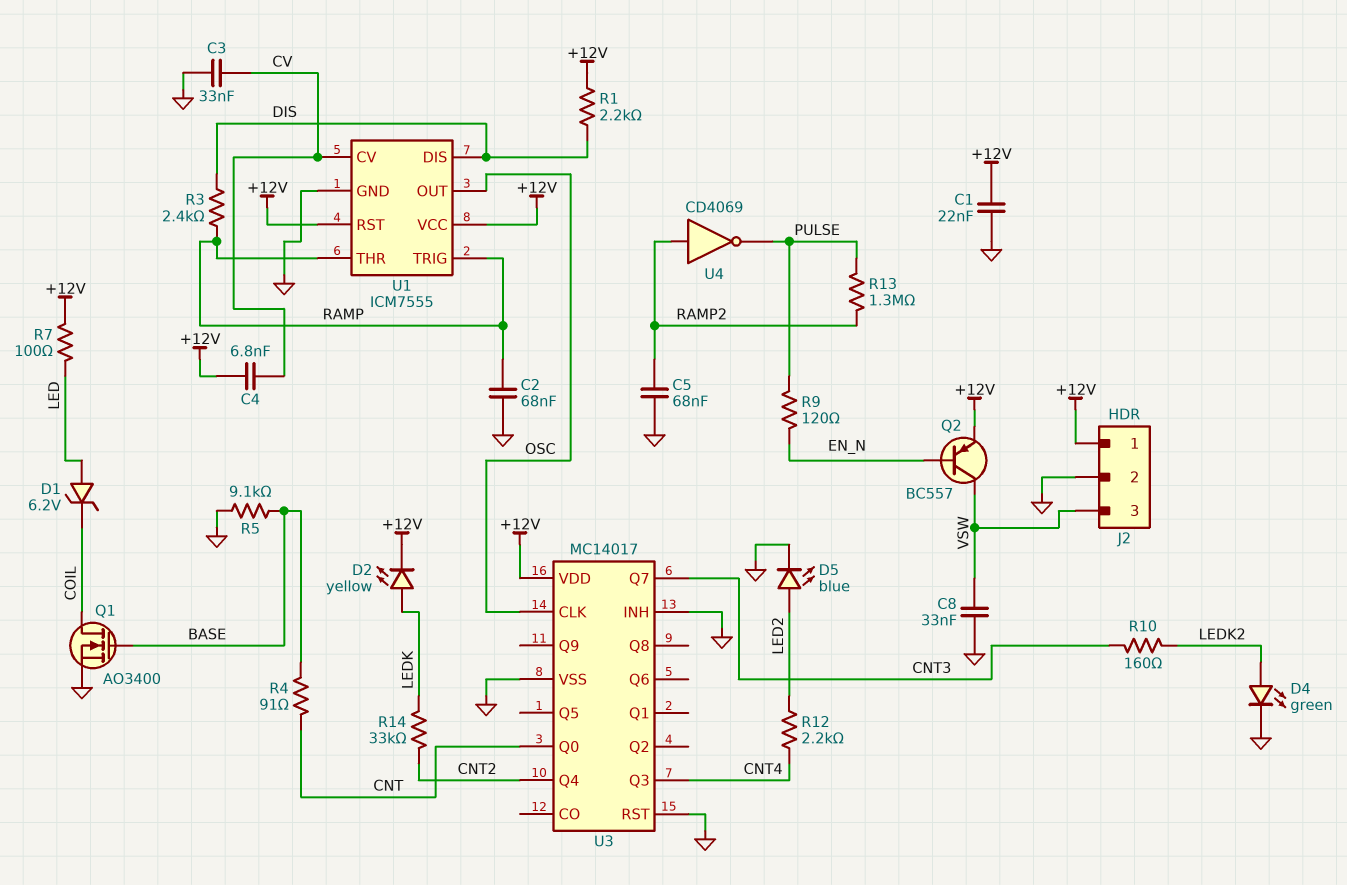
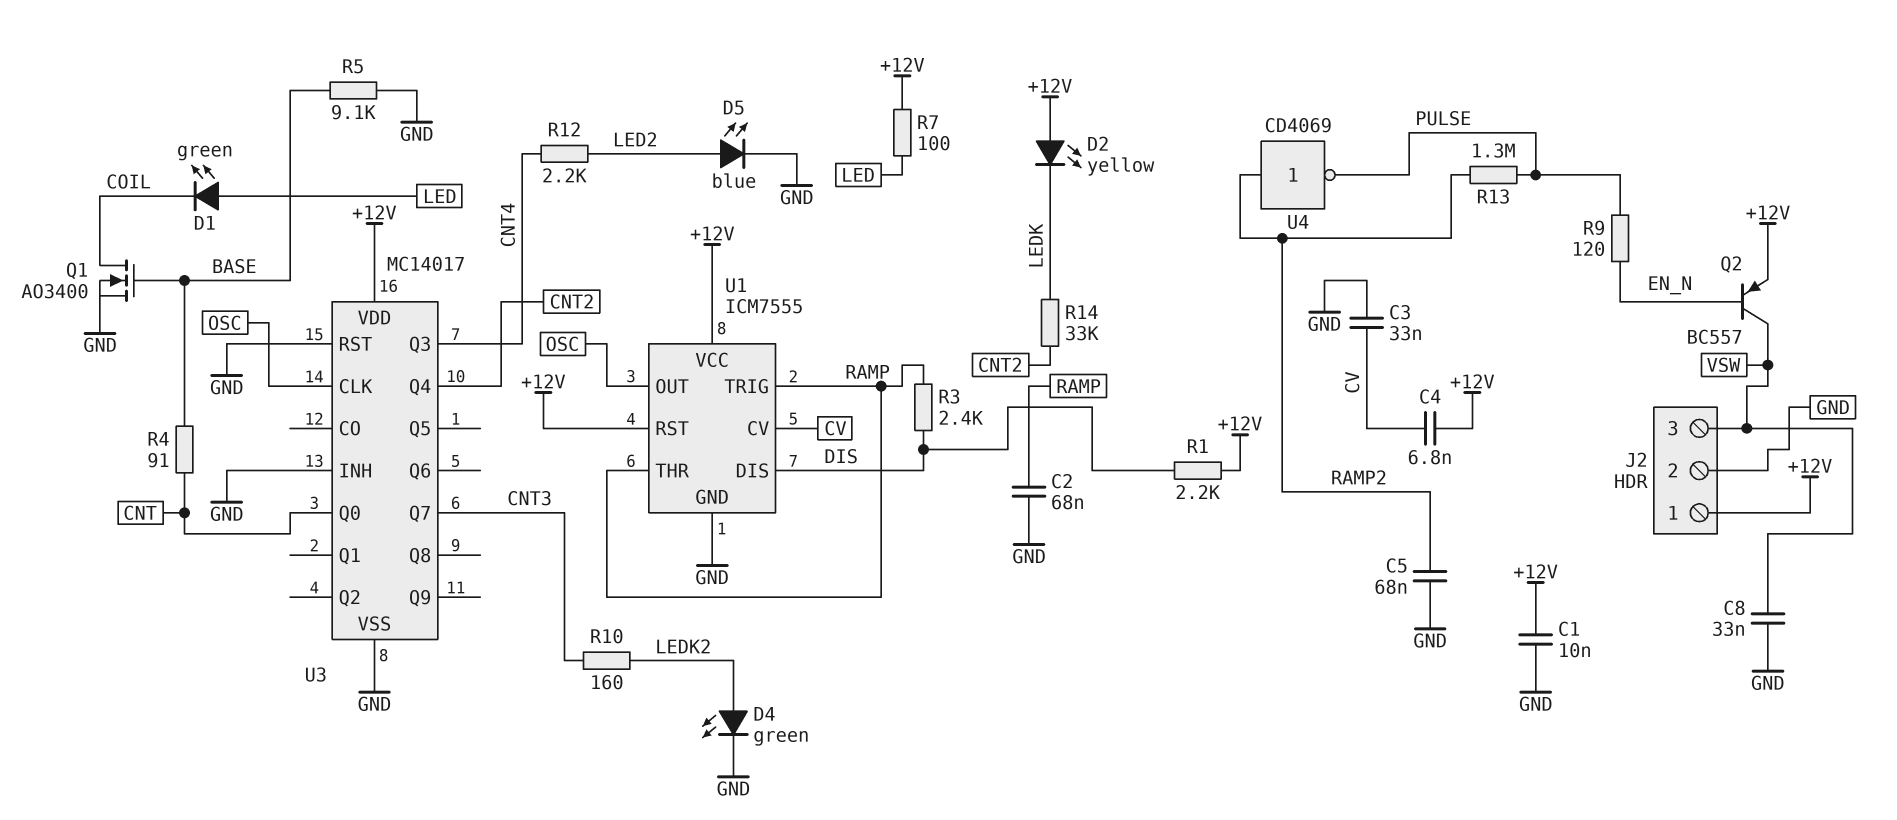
C1: 22nF (+12V, GND) -> 10nF (+12V, GND)
D1: zener 6.2V (A LED, K COIL) -> LED green (A LED, K COIL)
D2: LED yellow (A LEDK, K +12V) -> LED yellow (A +12V, K LEDK)

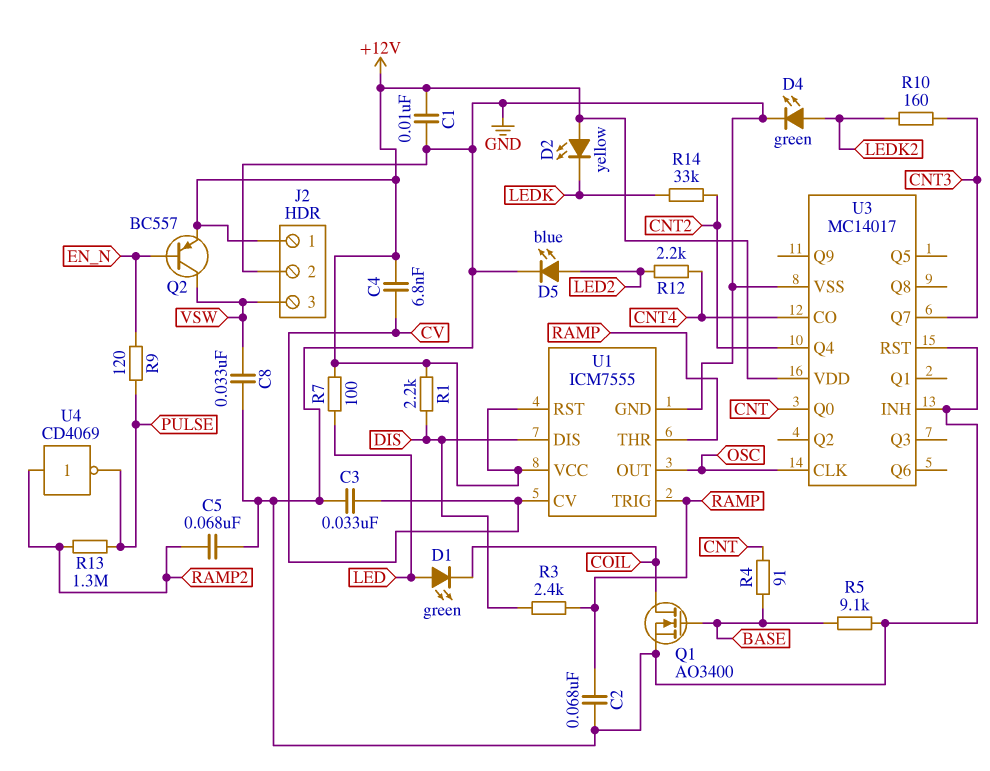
U3 pin CO: none -> CNT4
U3 pin Q3: CNT4 -> none

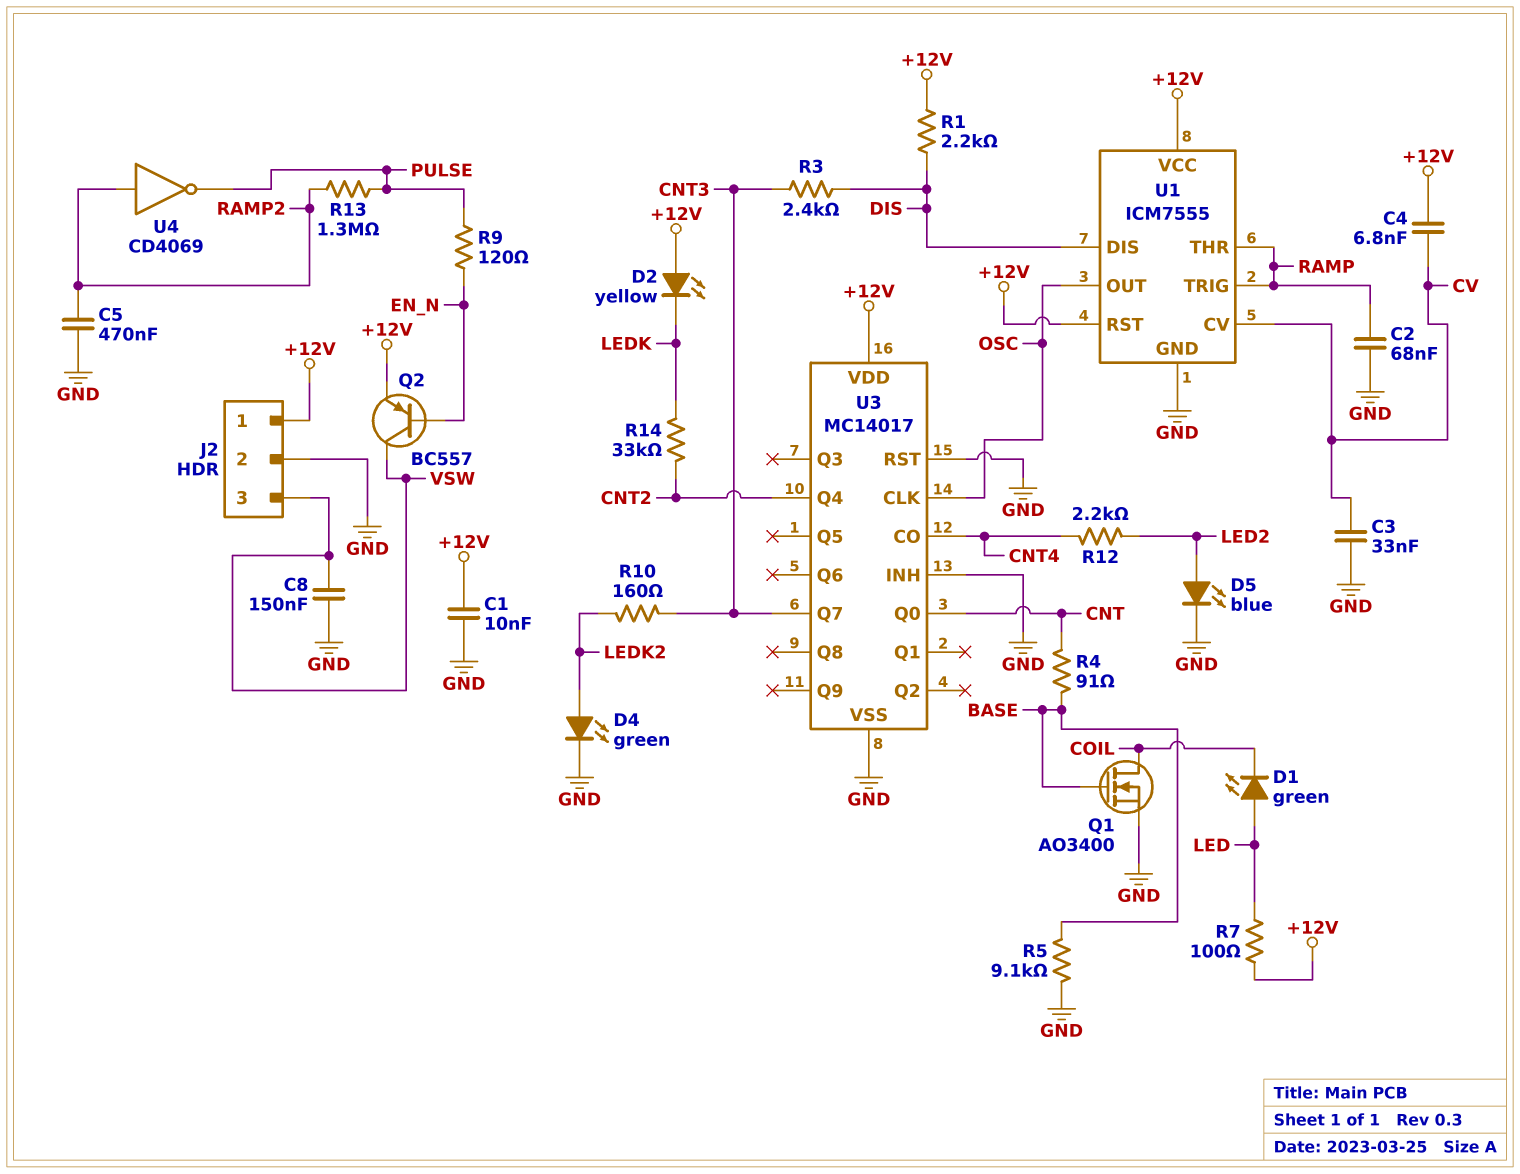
C5: 68nF (GND, RAMP2) -> 470nF (GND, RAMP2)
C8: 33nF (GND, VSW) -> 150nF (GND, VSW)
R3: 2.4k (DIS, RAMP) -> 2.4k (CNT3, DIS)

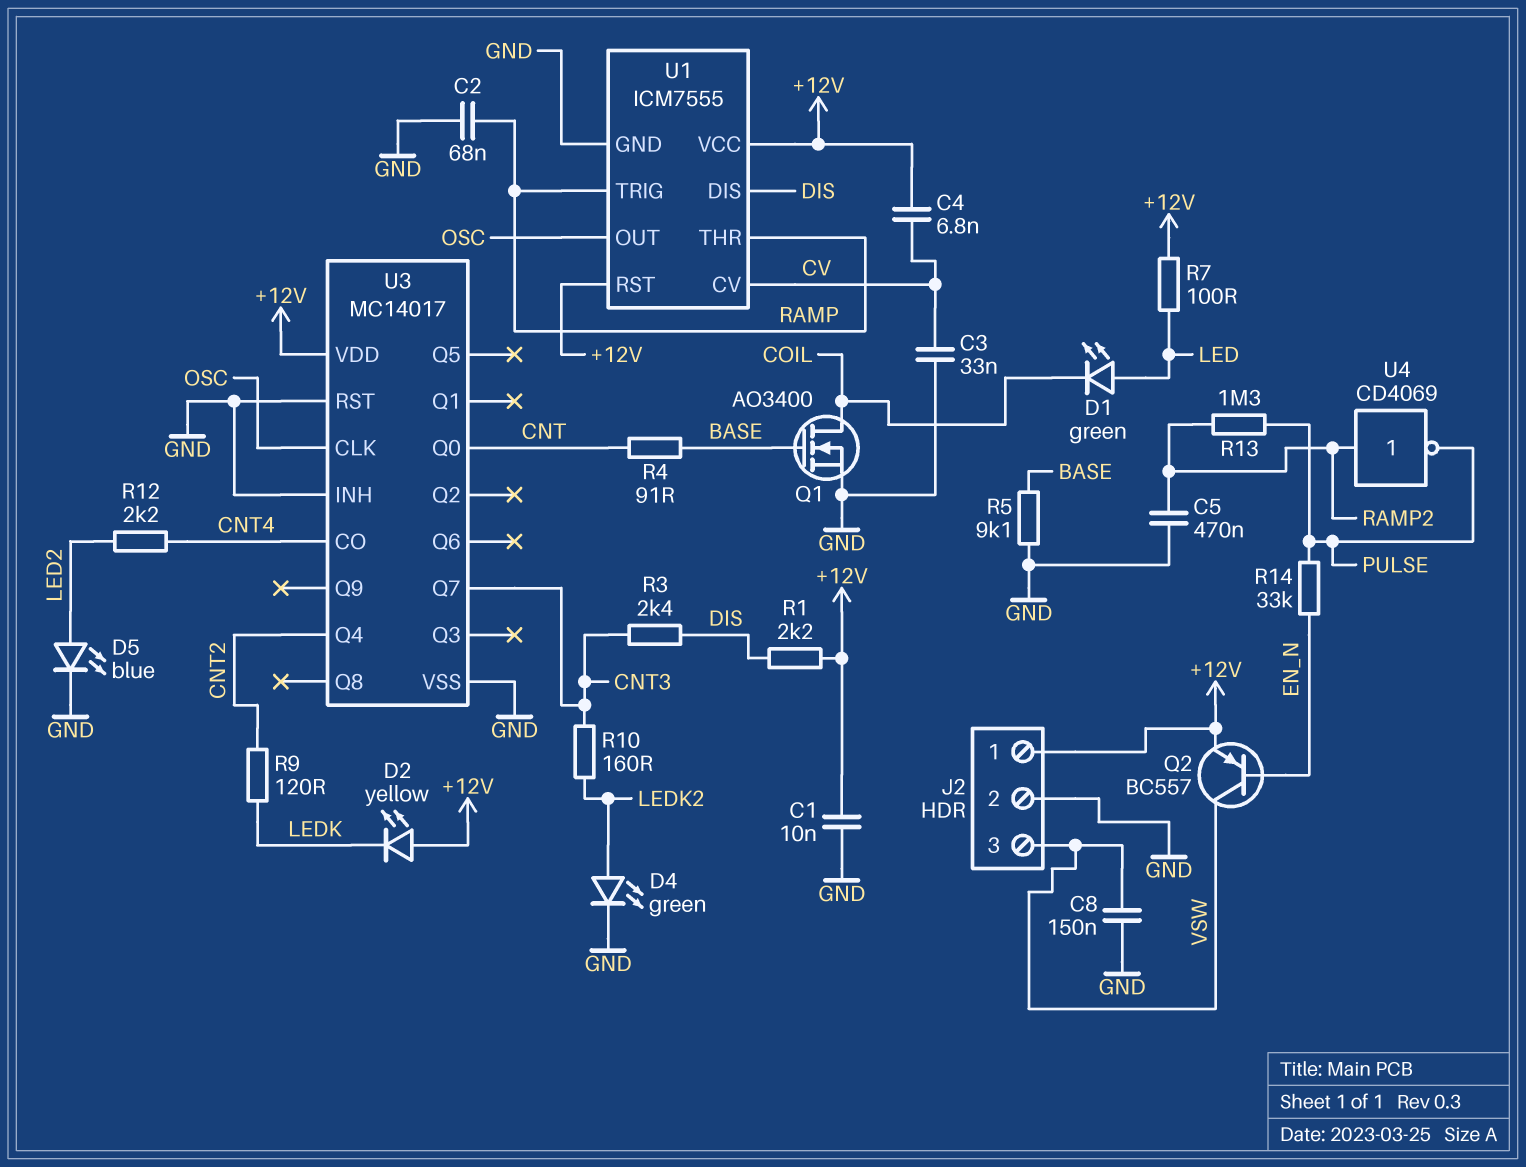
R9: 120 (EN_N, PULSE) -> 120 (CNT2, LEDK)
R14: 33k (CNT2, LEDK) -> 33k (EN_N, PULSE)

